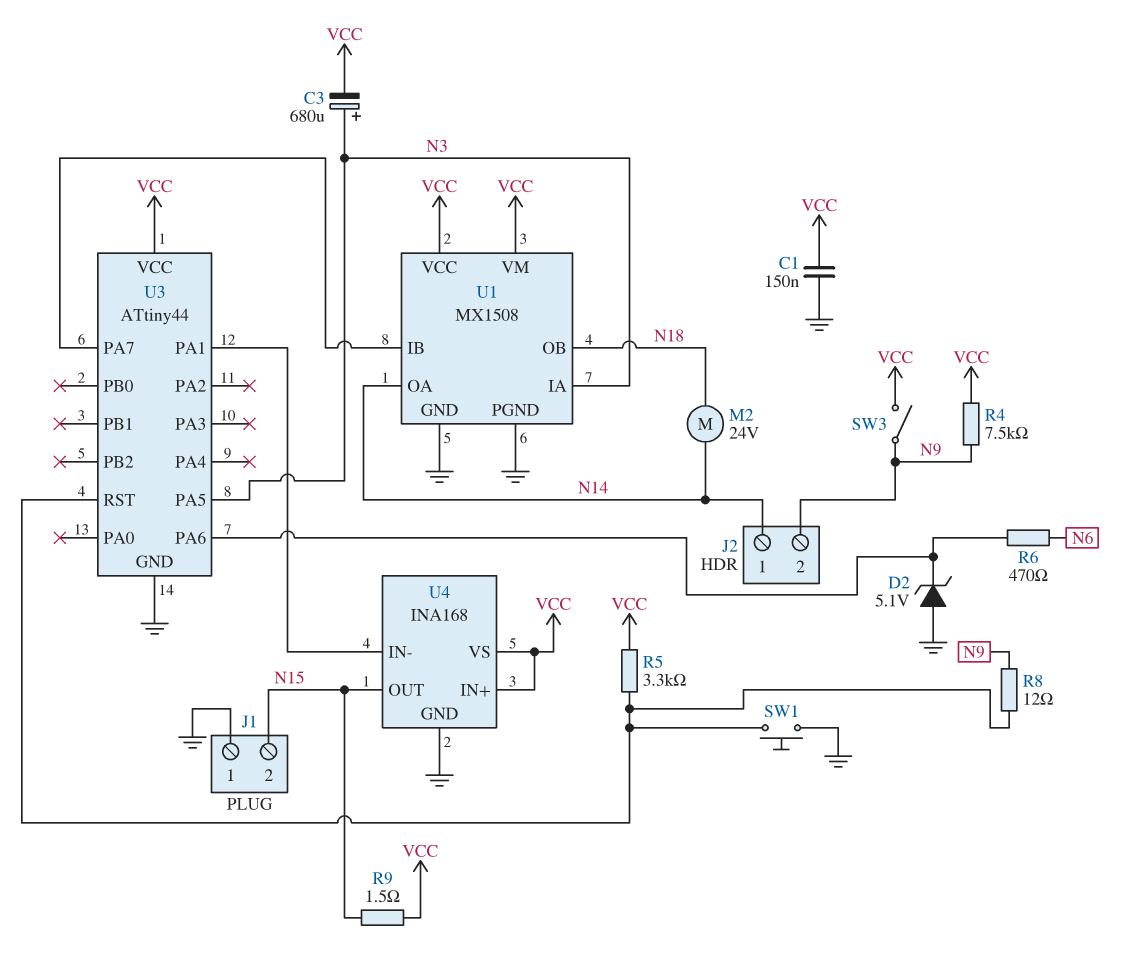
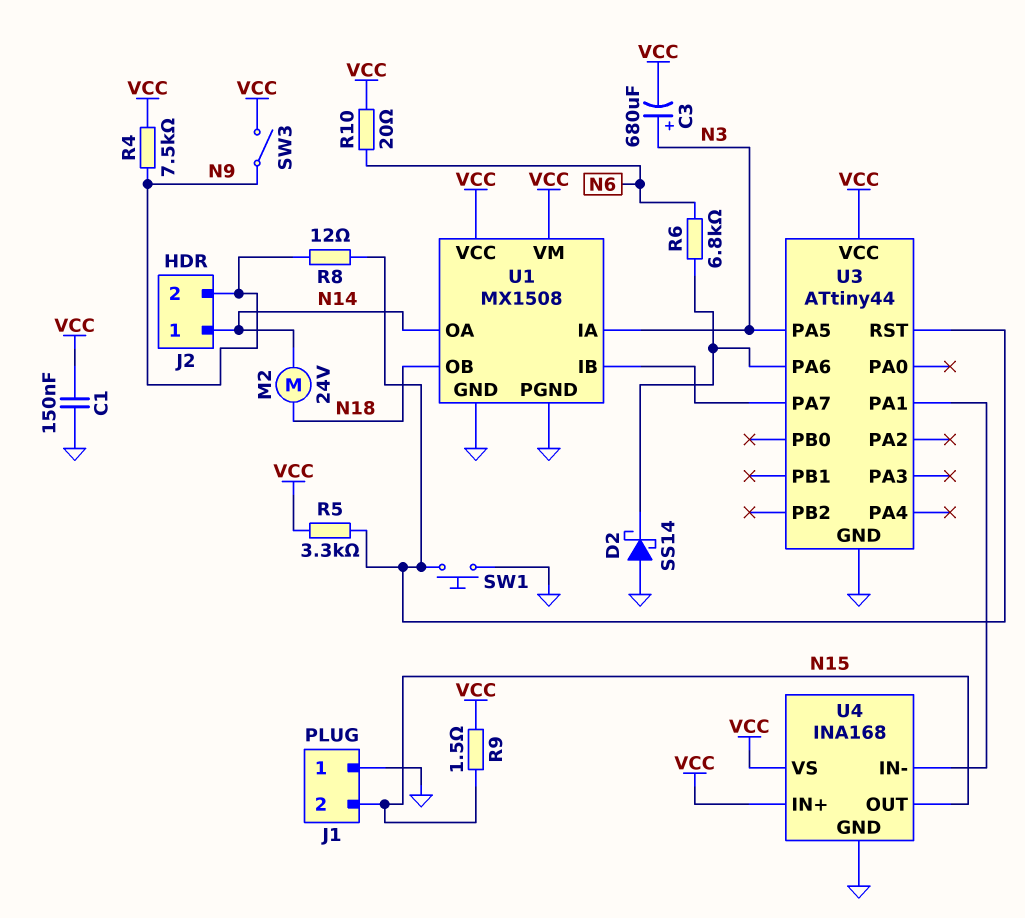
D2: zener 5.1V (A GND, K U3/PA6) -> schottky SS14 (A GND, K U3/PA6)
R6: 470 (N6, U3/PA6) -> 6.8k (N6, U3/PA6)
R10: none -> 20 (N6, VCC)

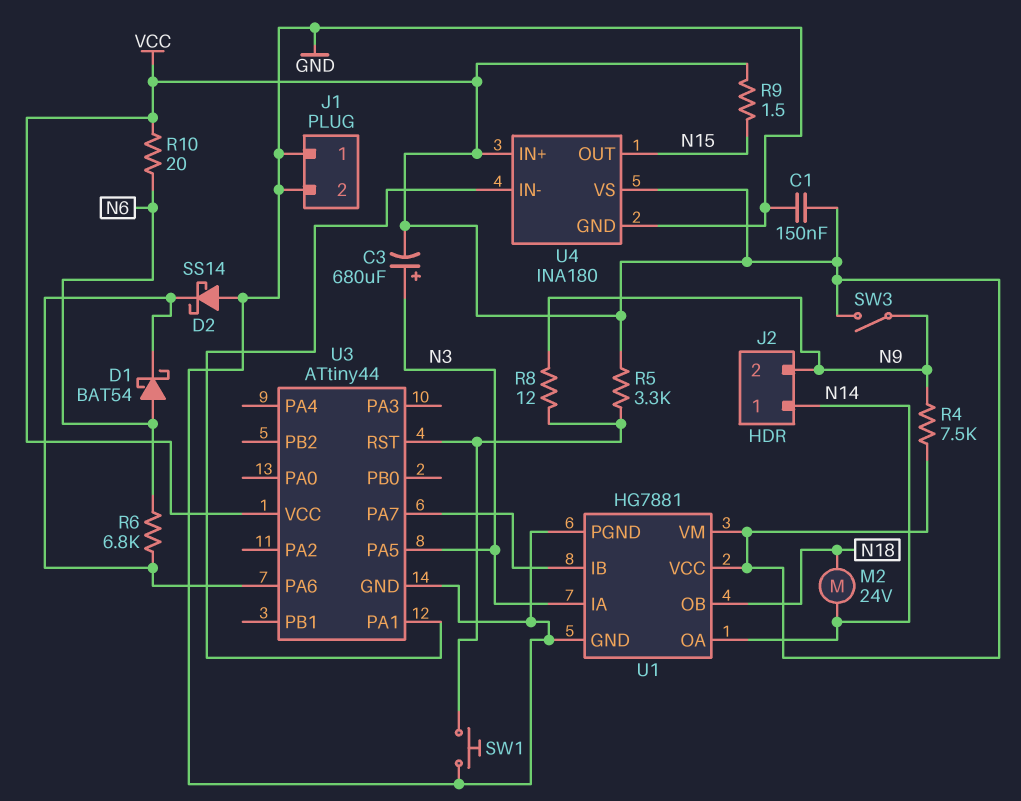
D1: none -> schottky BAT54 (A N6, K U3/PA6)
J1 pin 2: N15 -> GND
U1: MX1508 -> HG7881
U4: INA168 -> INA180

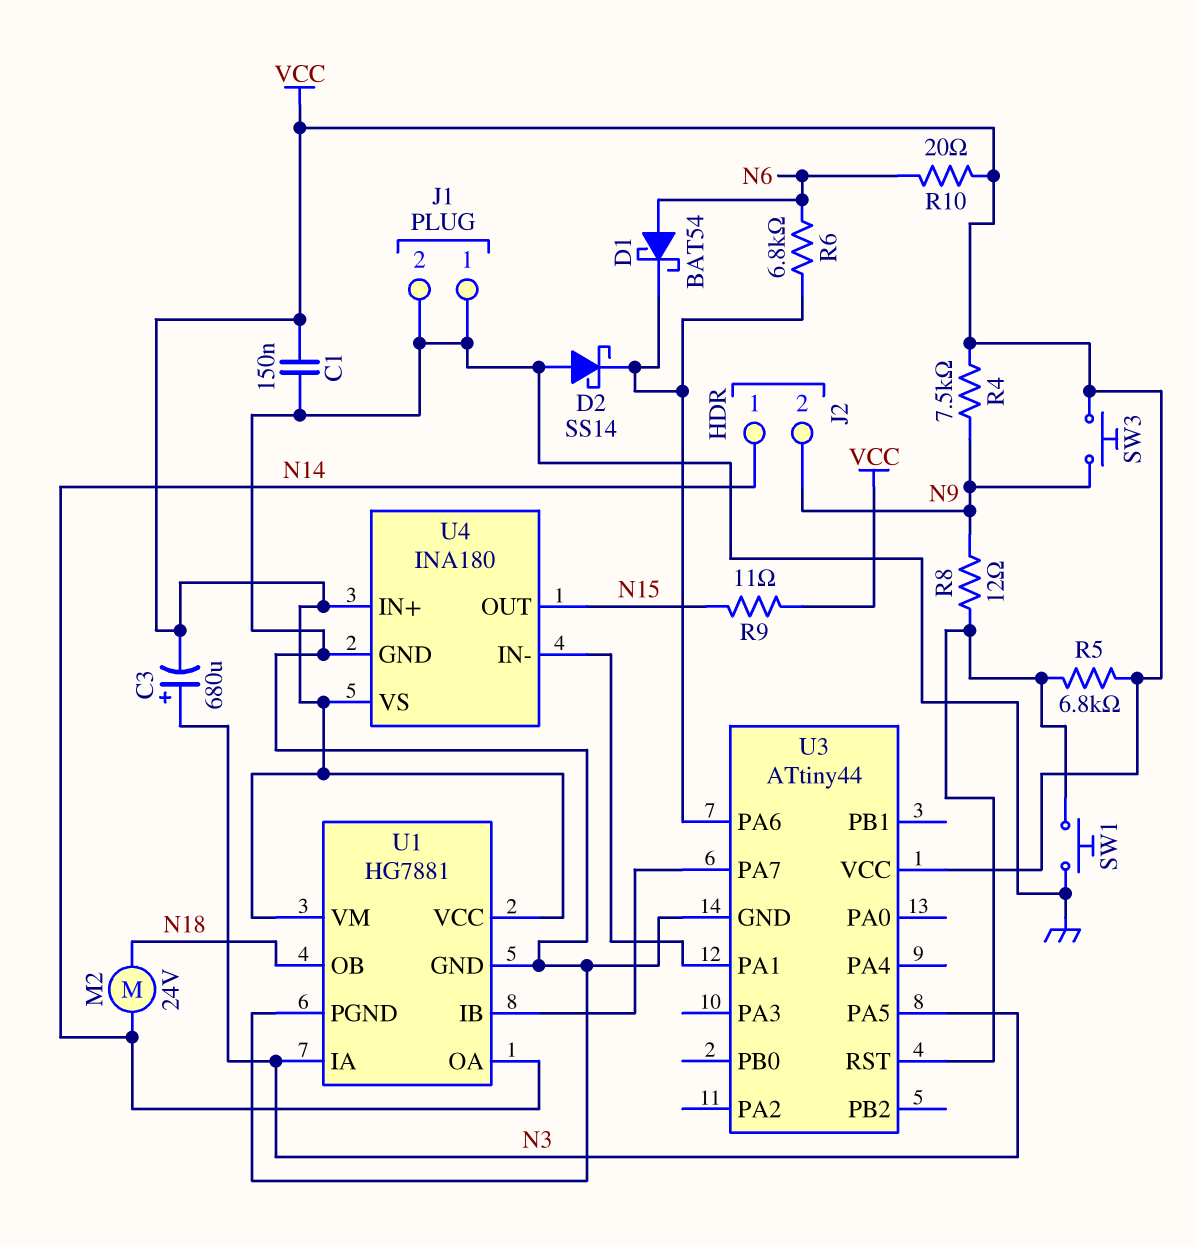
R5: 3.3k (U3/RST, VCC) -> 6.8k (U3/RST, VCC)
R9: 1.5 (N15, VCC) -> 11 (N15, VCC)
SW3: switch (N9, VCC) -> button (N9, VCC)

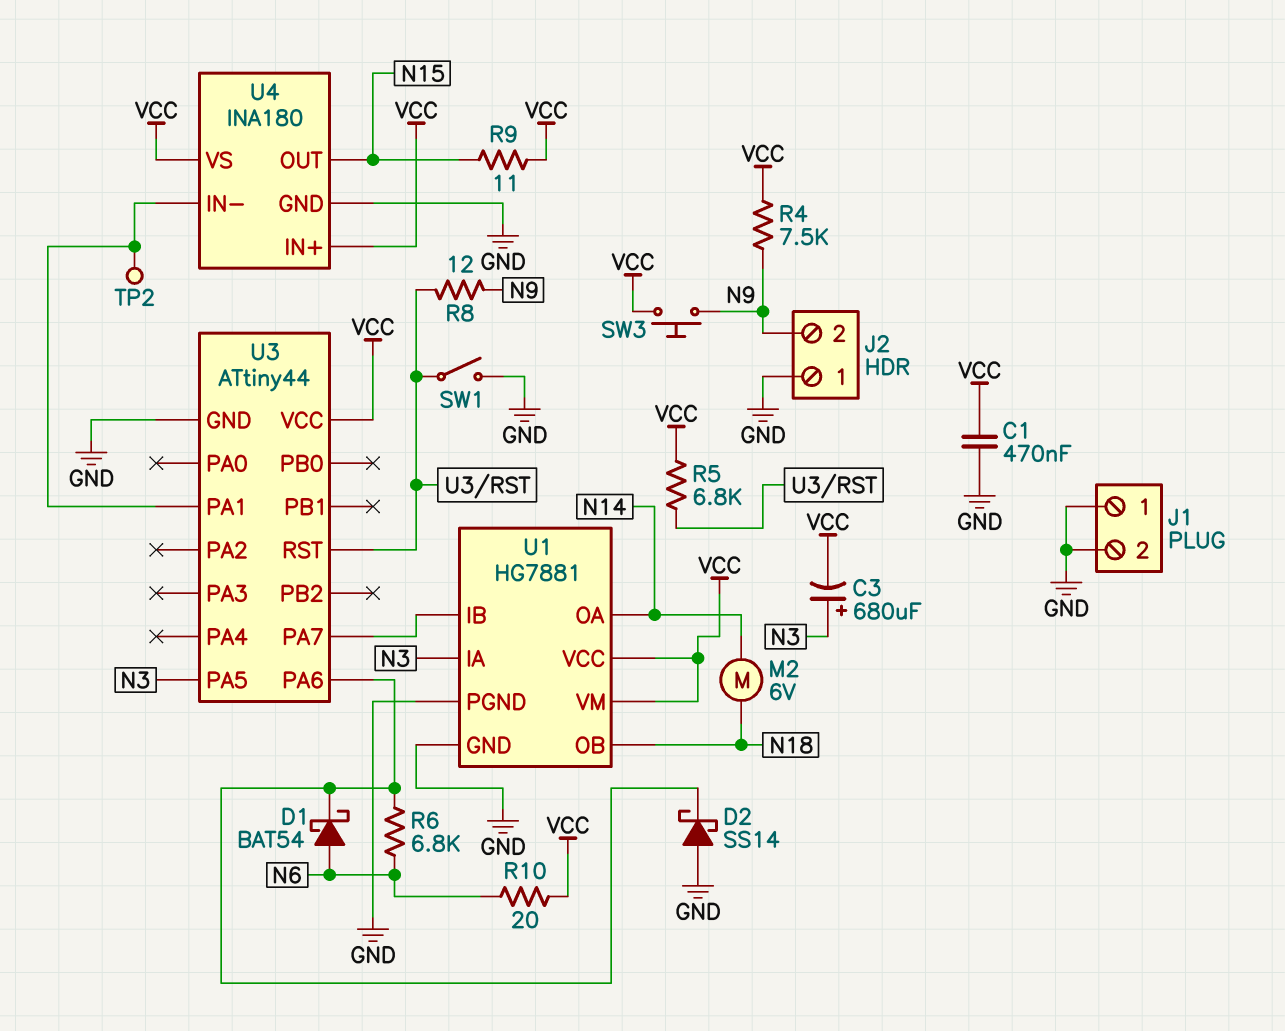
C1: 150nF (GND, VCC) -> 470nF (GND, VCC)
J2 pin 1: N14 -> GND
M2: motor 24V (N14, N18) -> motor 6V (N14, N18)
SW1: button (GND, U3/RST) -> switch (GND, U3/RST)
TP2: none -> test point (U3/PA1)

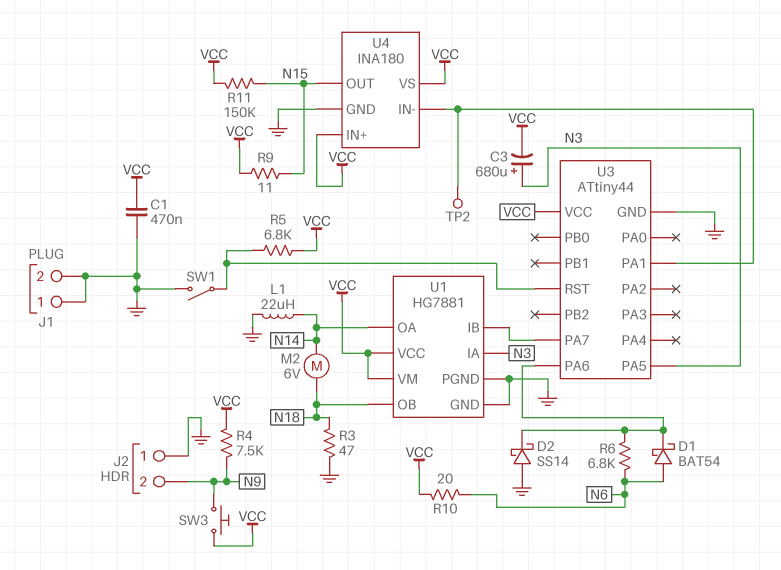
L1: none -> 22uH (GND, N14)
R3: none -> 47 (GND, N18)
R8: 12 (N9, U3/RST) -> none
R11: none -> 150k (N15, VCC)

